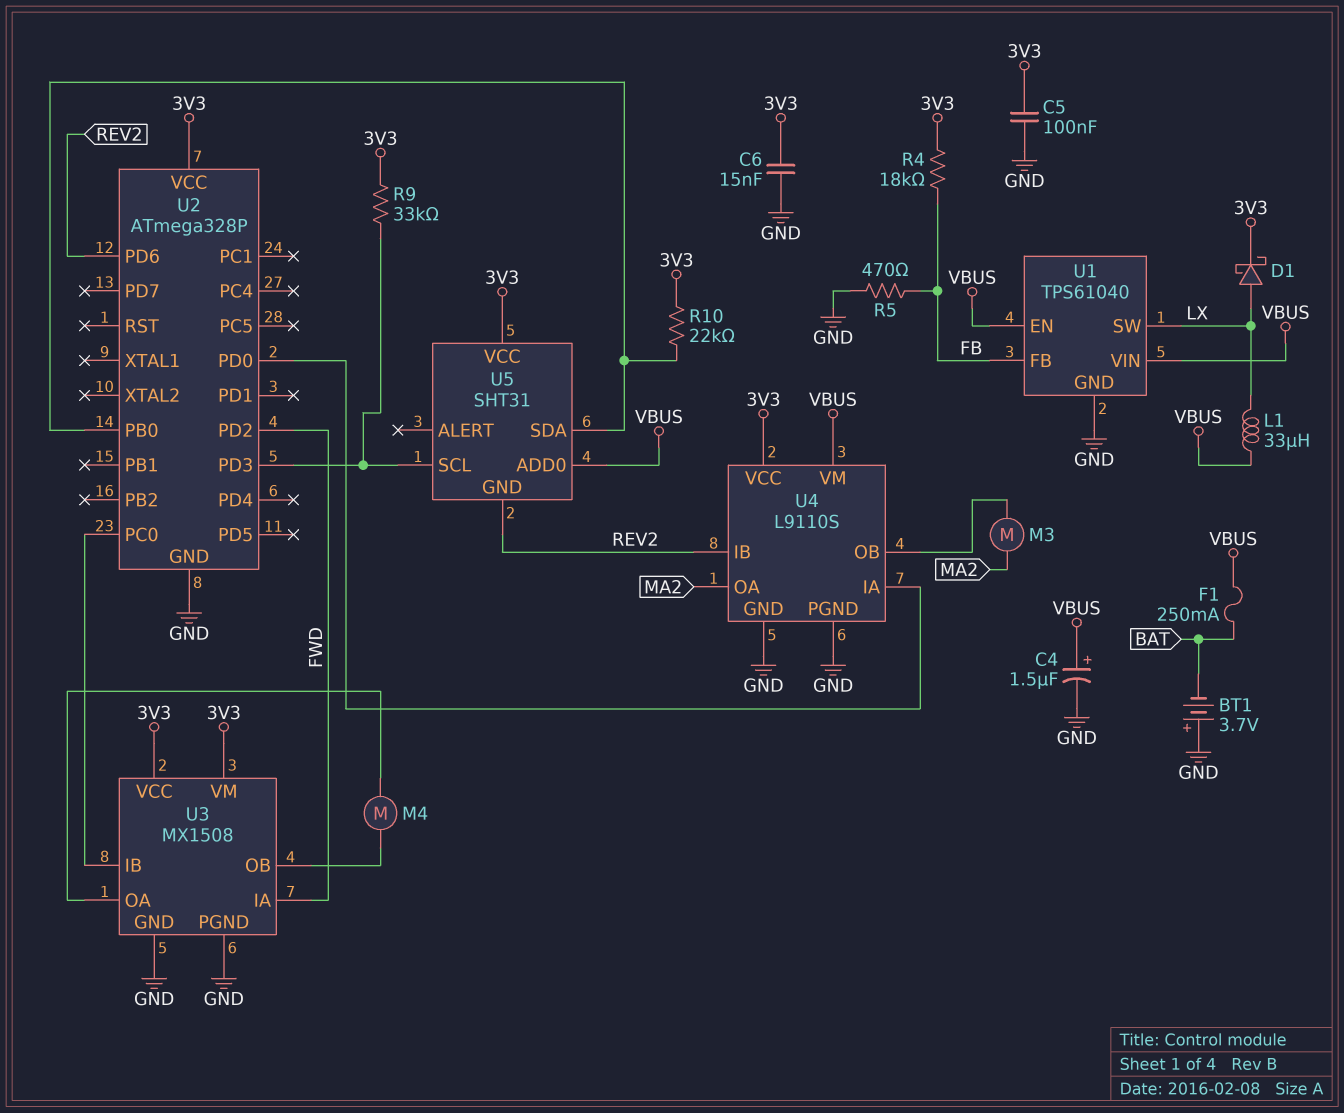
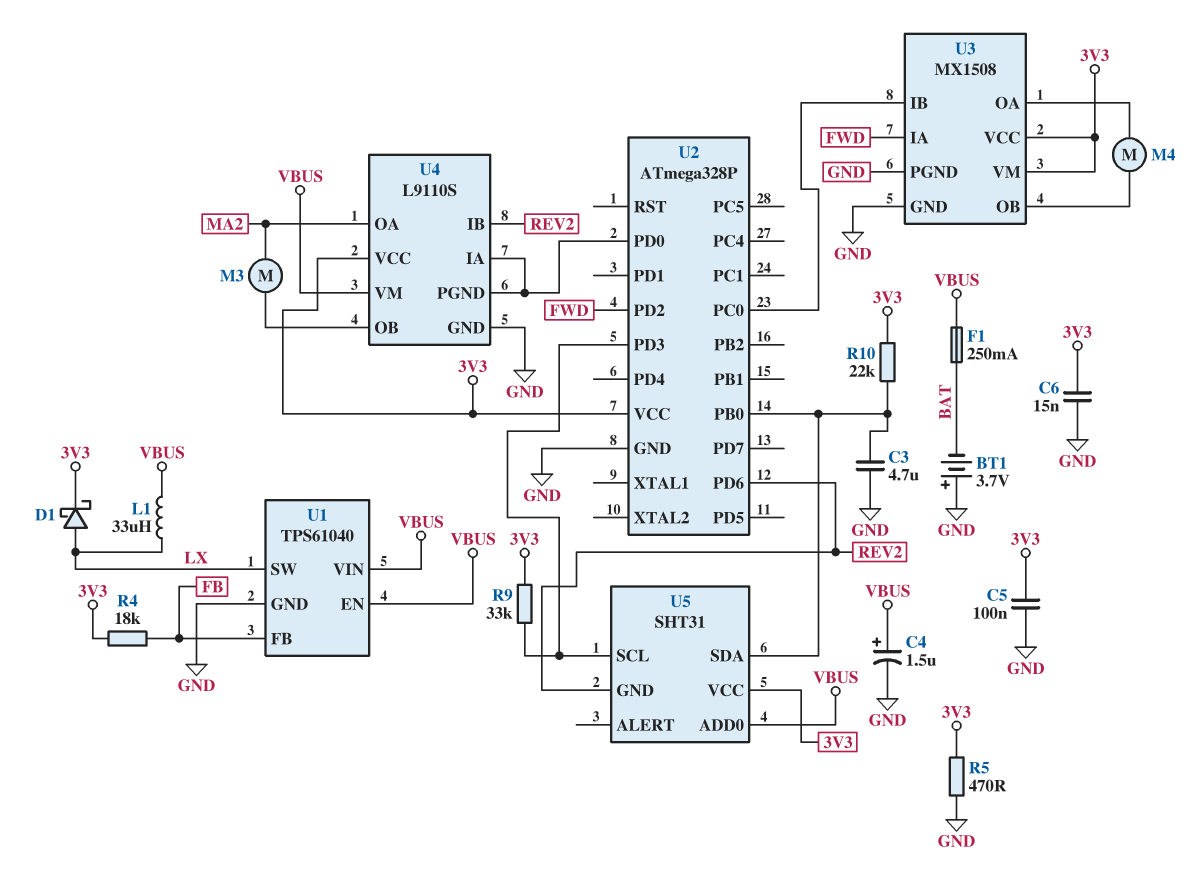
C3: none -> 4.7uF (GND, U2/PB0)
R5: 470 (FB, GND) -> 470 (3V3, GND)
U4 pin PGND: GND -> U2/PD0

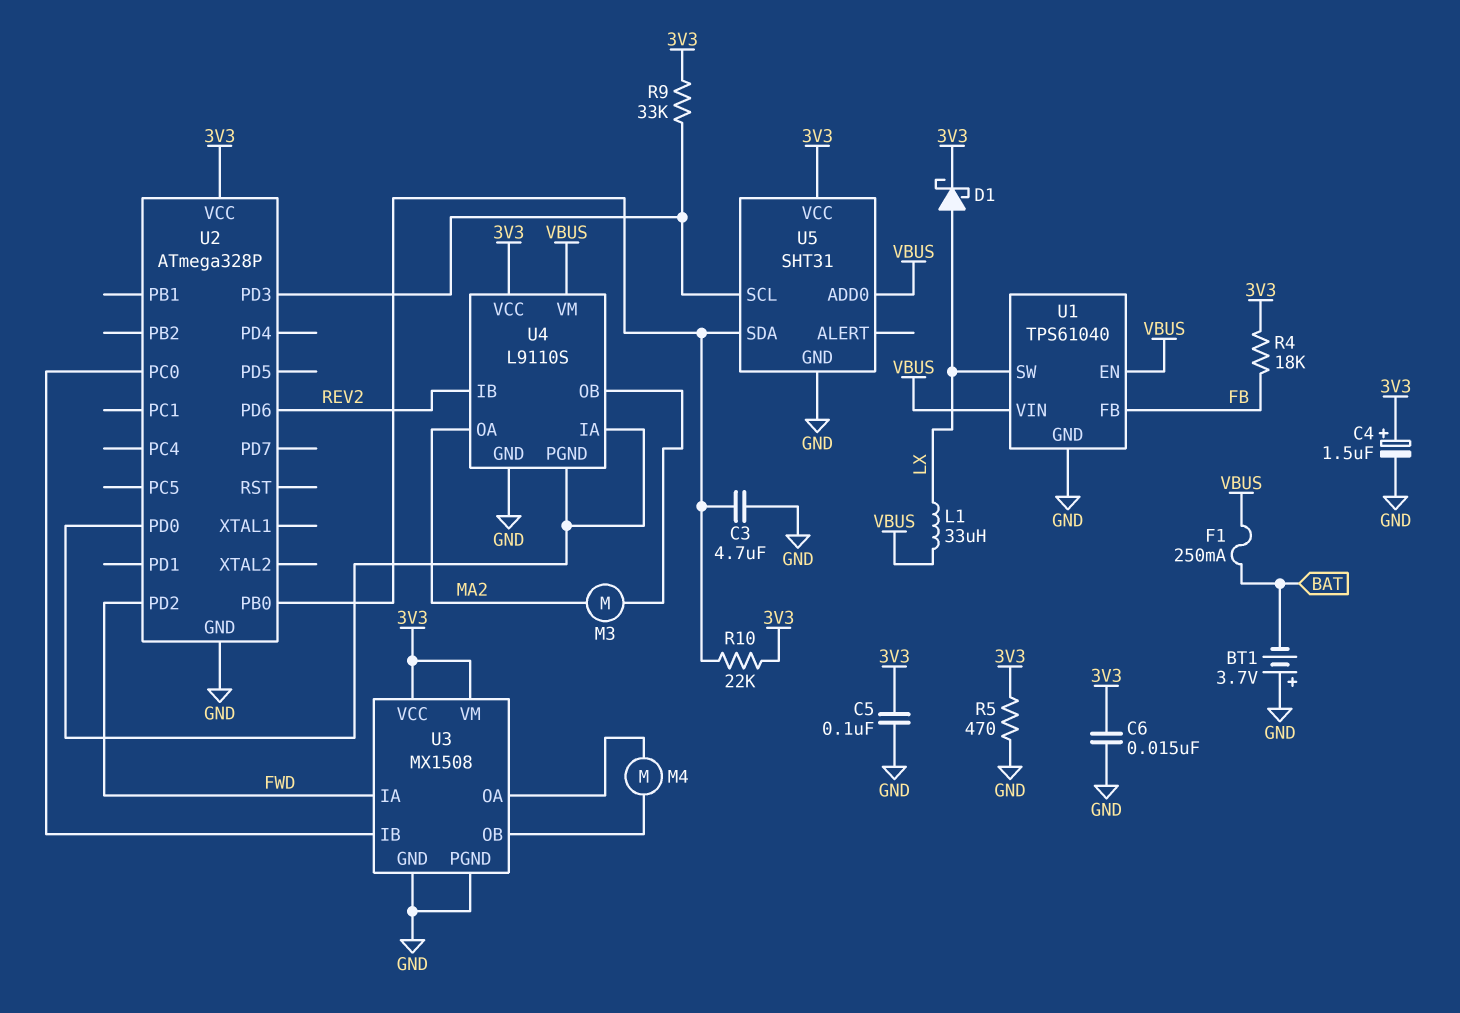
C4: 1.5uF (plus VBUS, minus GND) -> 1.5uF (plus 3V3, minus GND)
U5 pin GND: REV2 -> GND

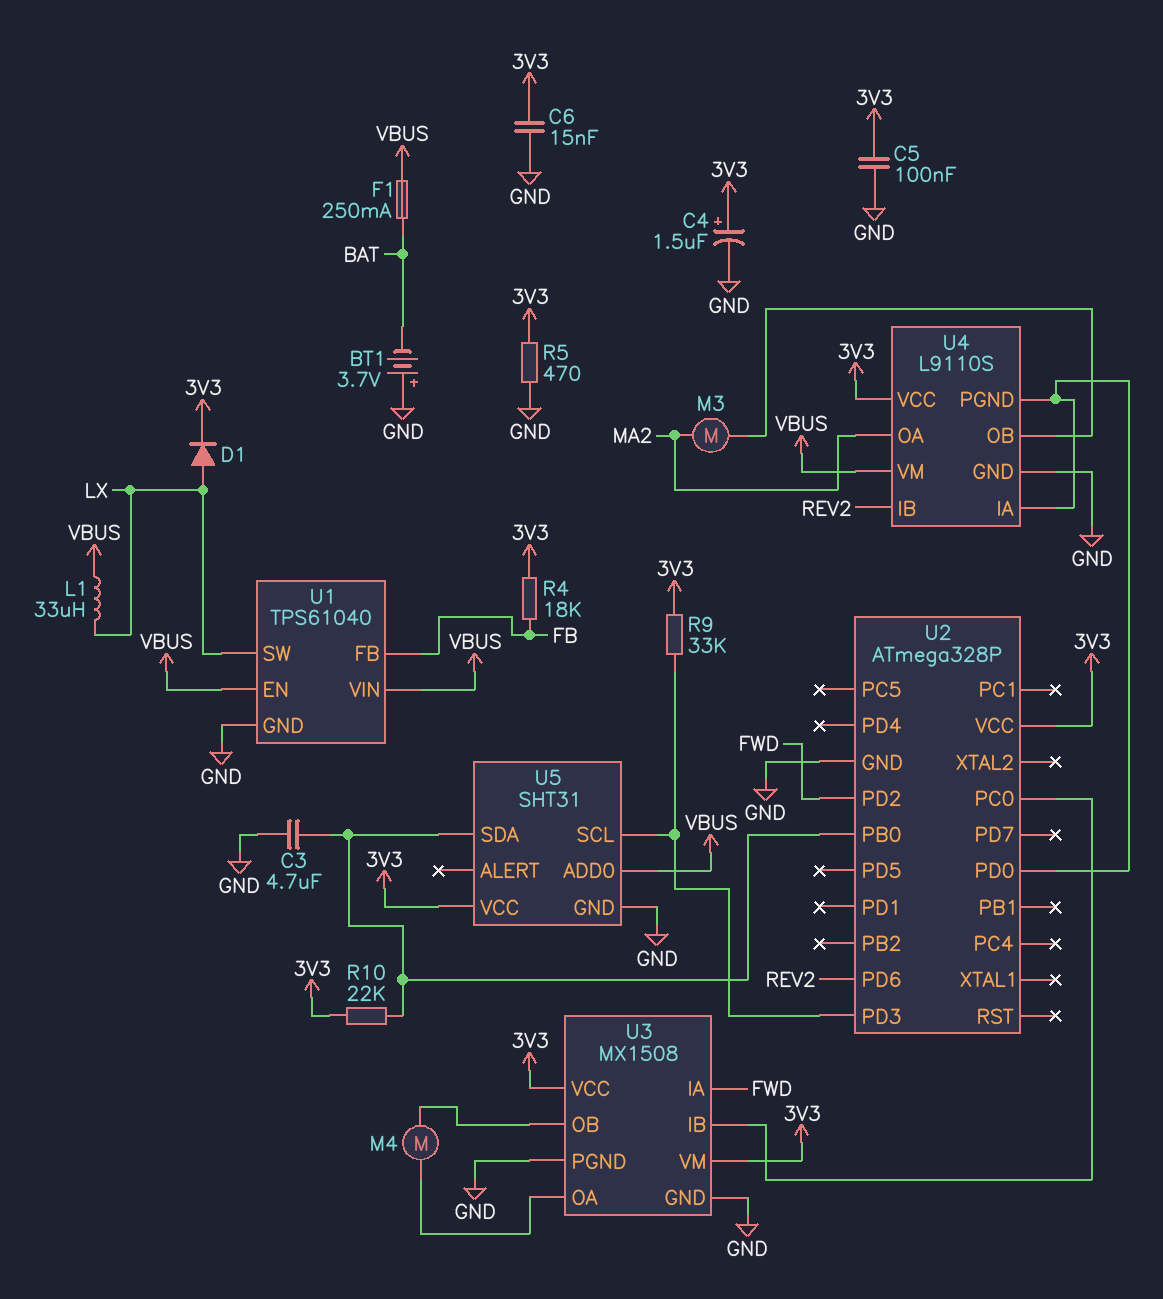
D1: schottky (A LX, K 3V3) -> diode (A LX, K 3V3)

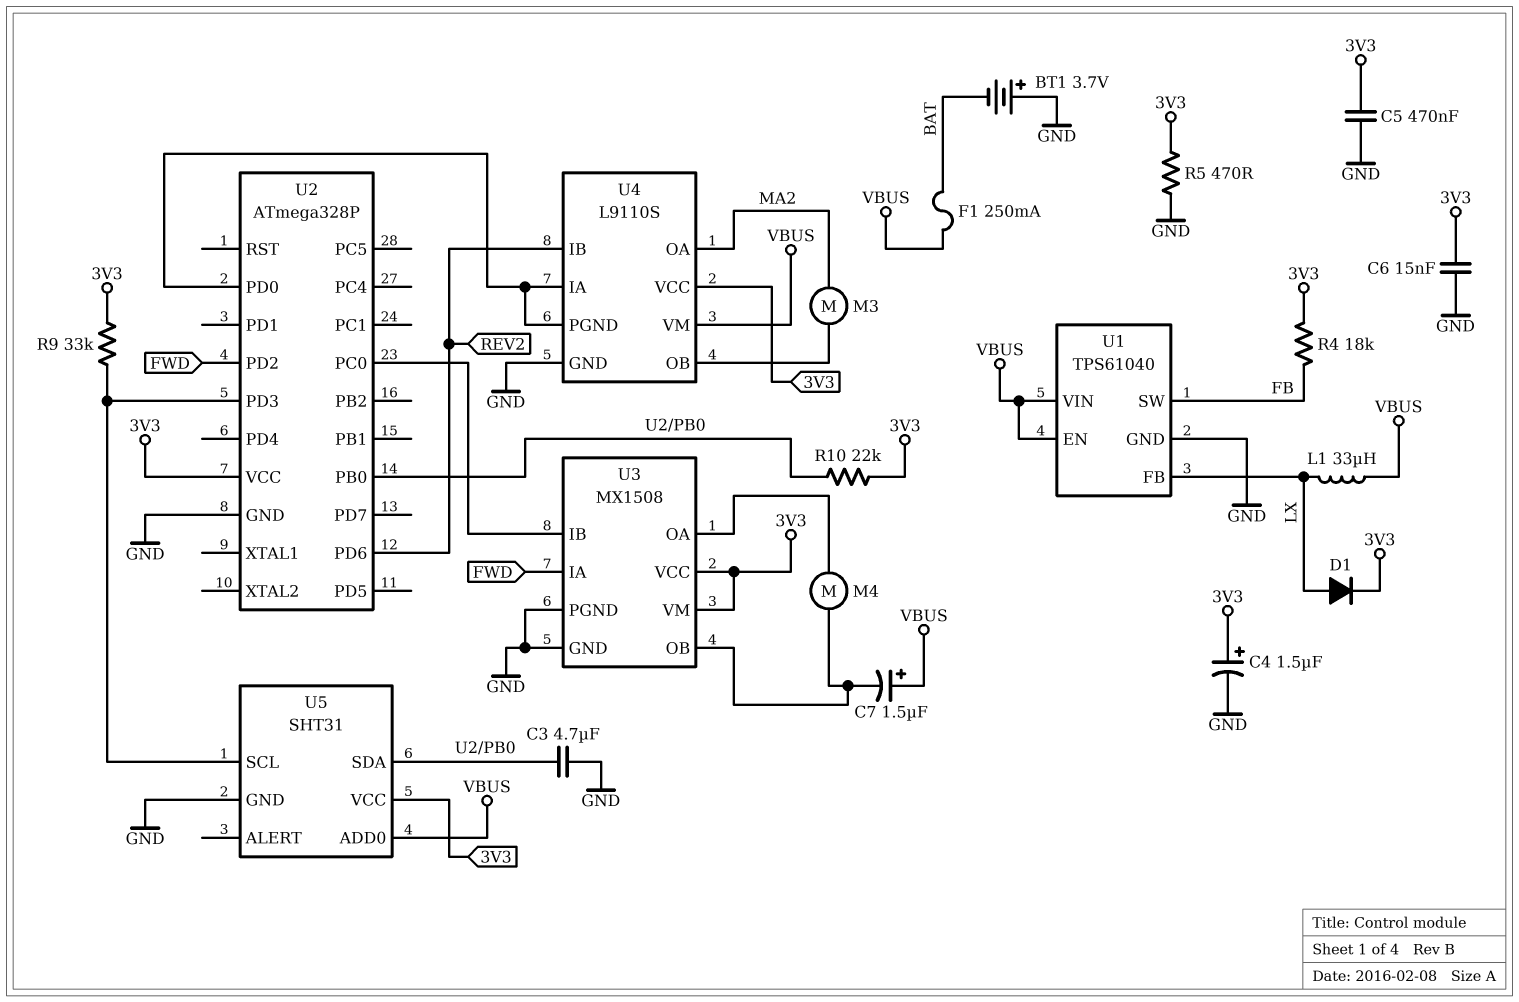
C5: 100nF (3V3, GND) -> 470nF (3V3, GND)
C7: none -> 1.5uF (plus VBUS, minus U3/OB)
U1 pin FB: FB -> LX
U1 pin SW: LX -> FB

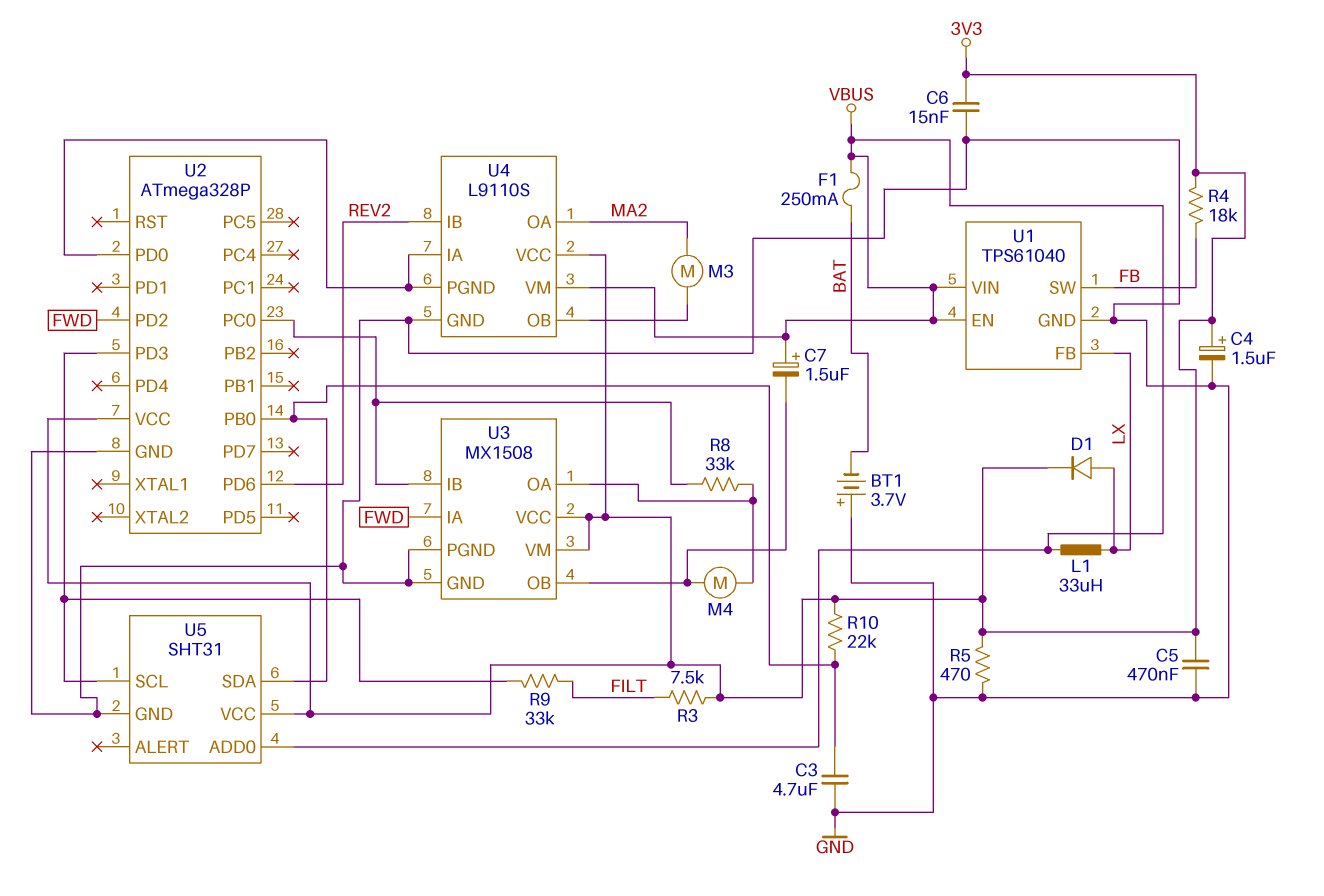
R3: none -> 7.5k (3V3, FILT)
R8: none -> 33k (U2/PC0, U3/OA)
R9: 33k (3V3, U2/PD3) -> 33k (FILT, U2/PD3)

